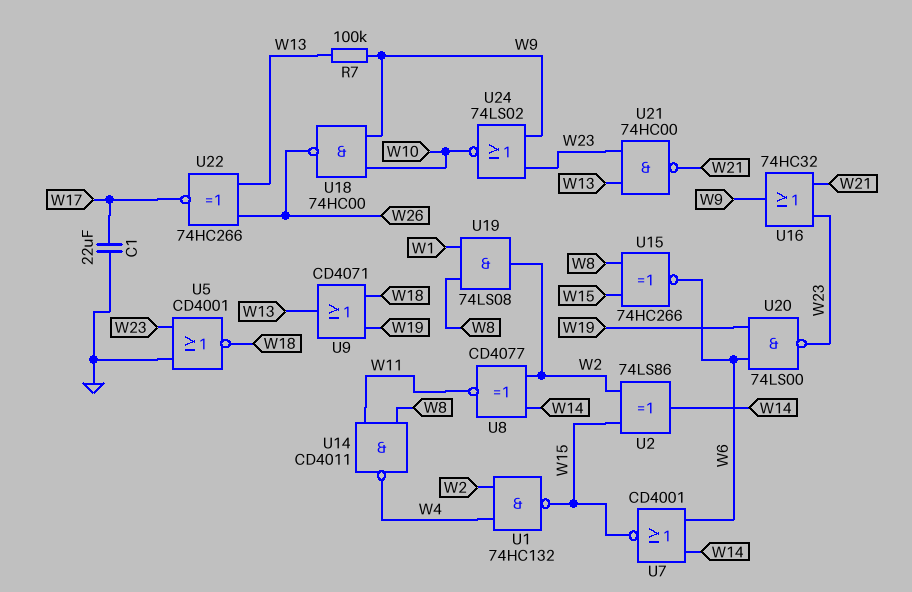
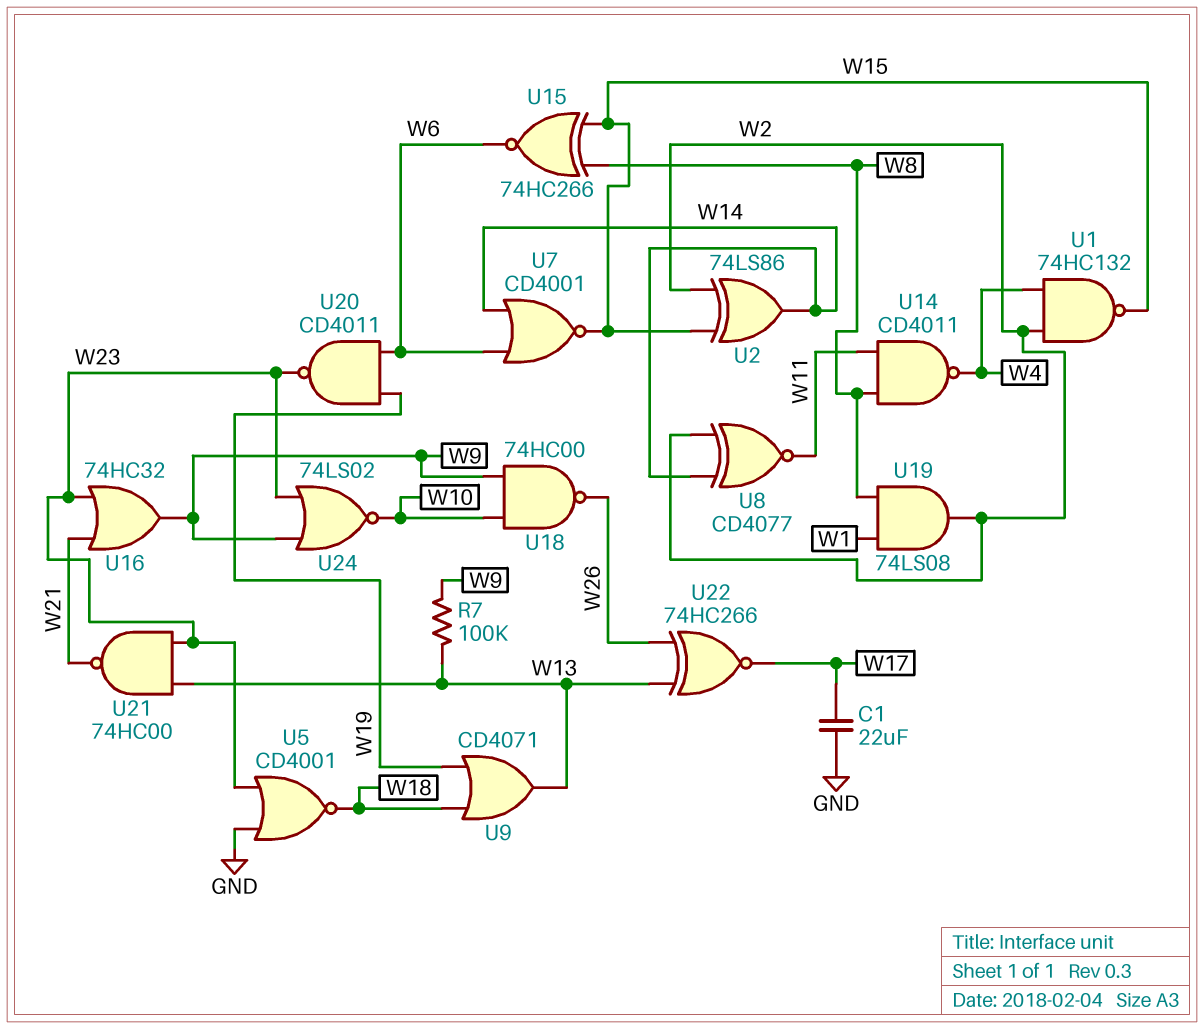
U20: NAND 74LS00 (in W6, in W19, out W23) -> NAND CD4011 (in W6, in W19, out W23)

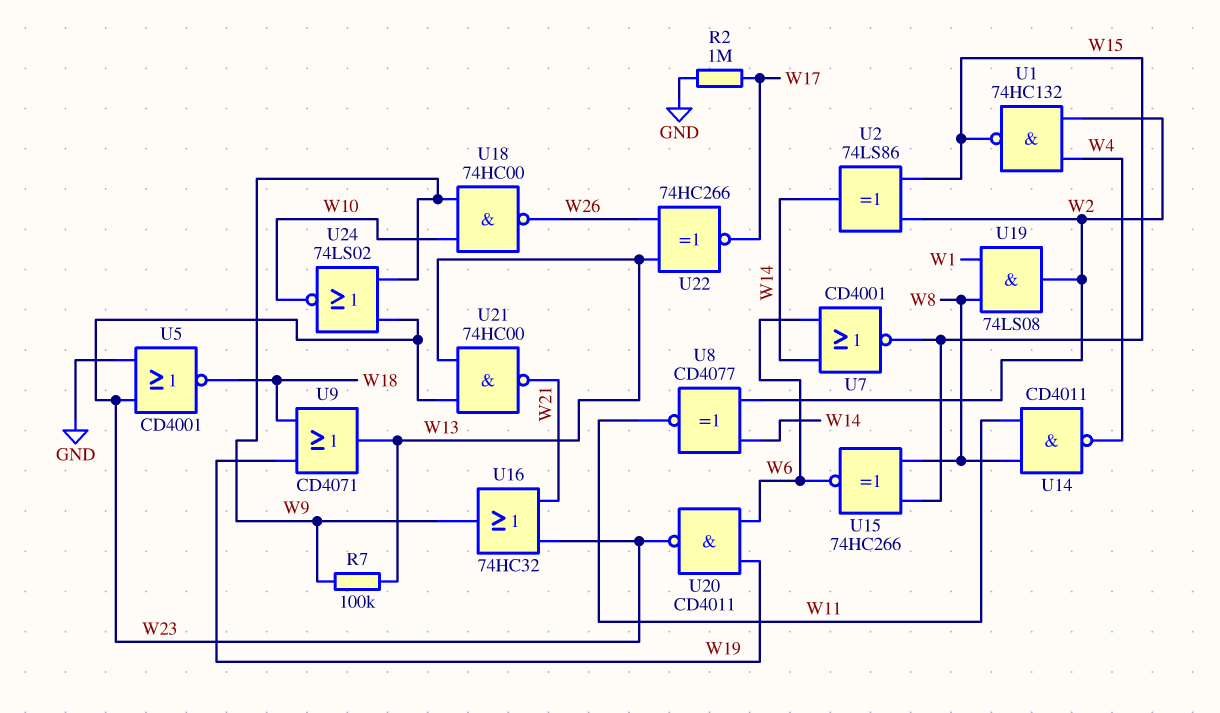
C1: 22uF (GND, W17) -> none
R2: none -> 1M (GND, W17)

